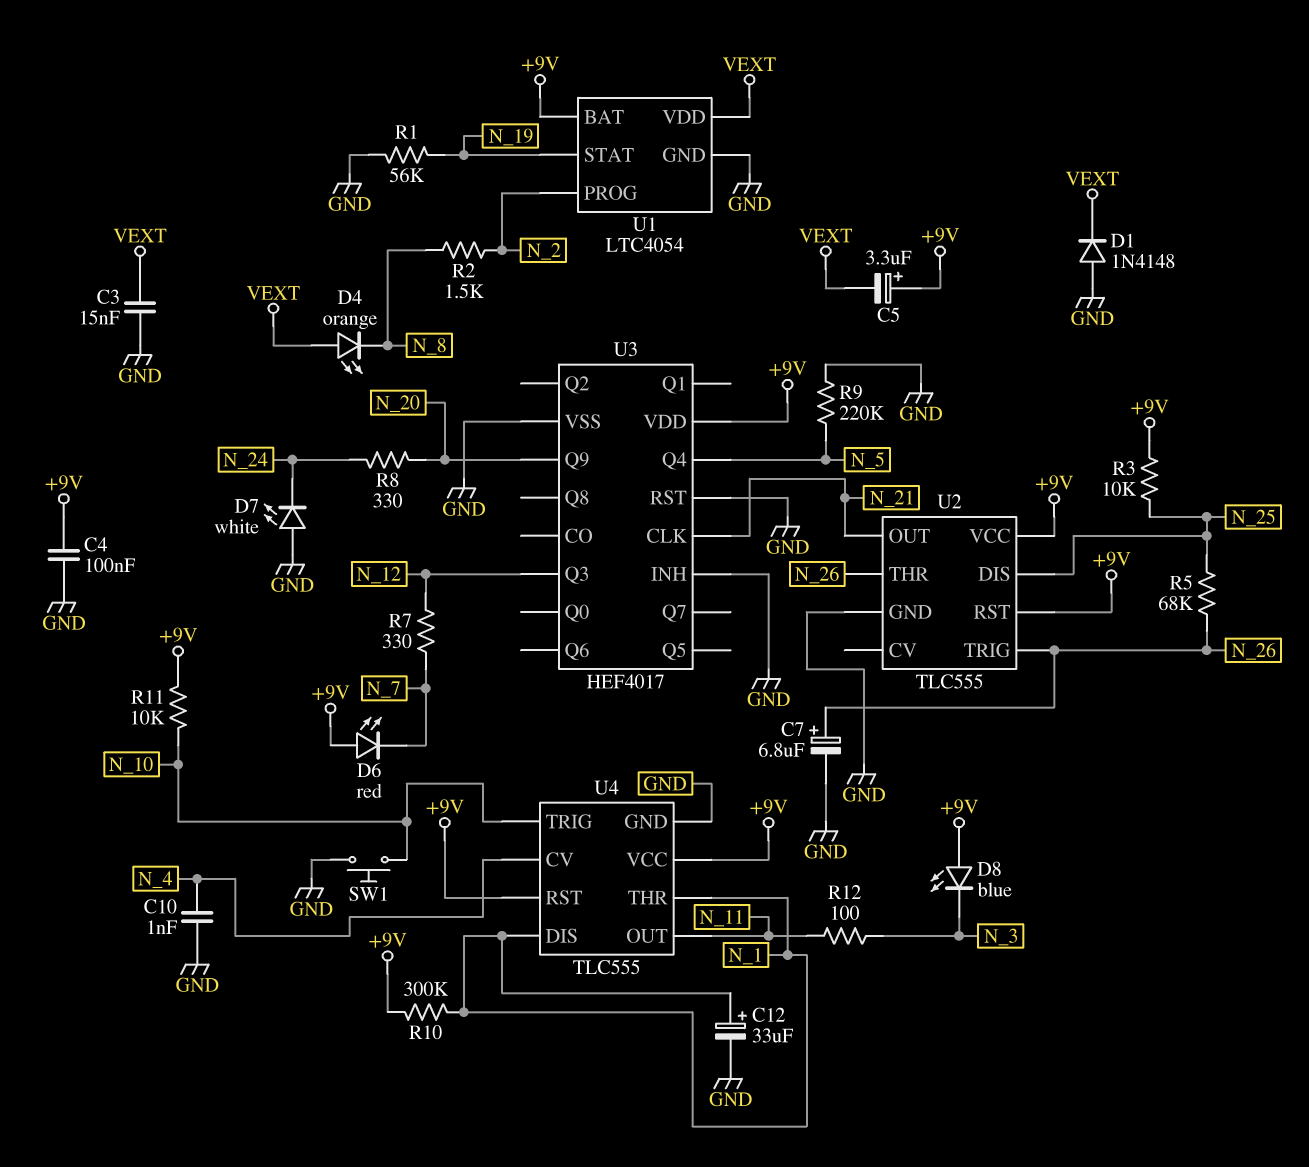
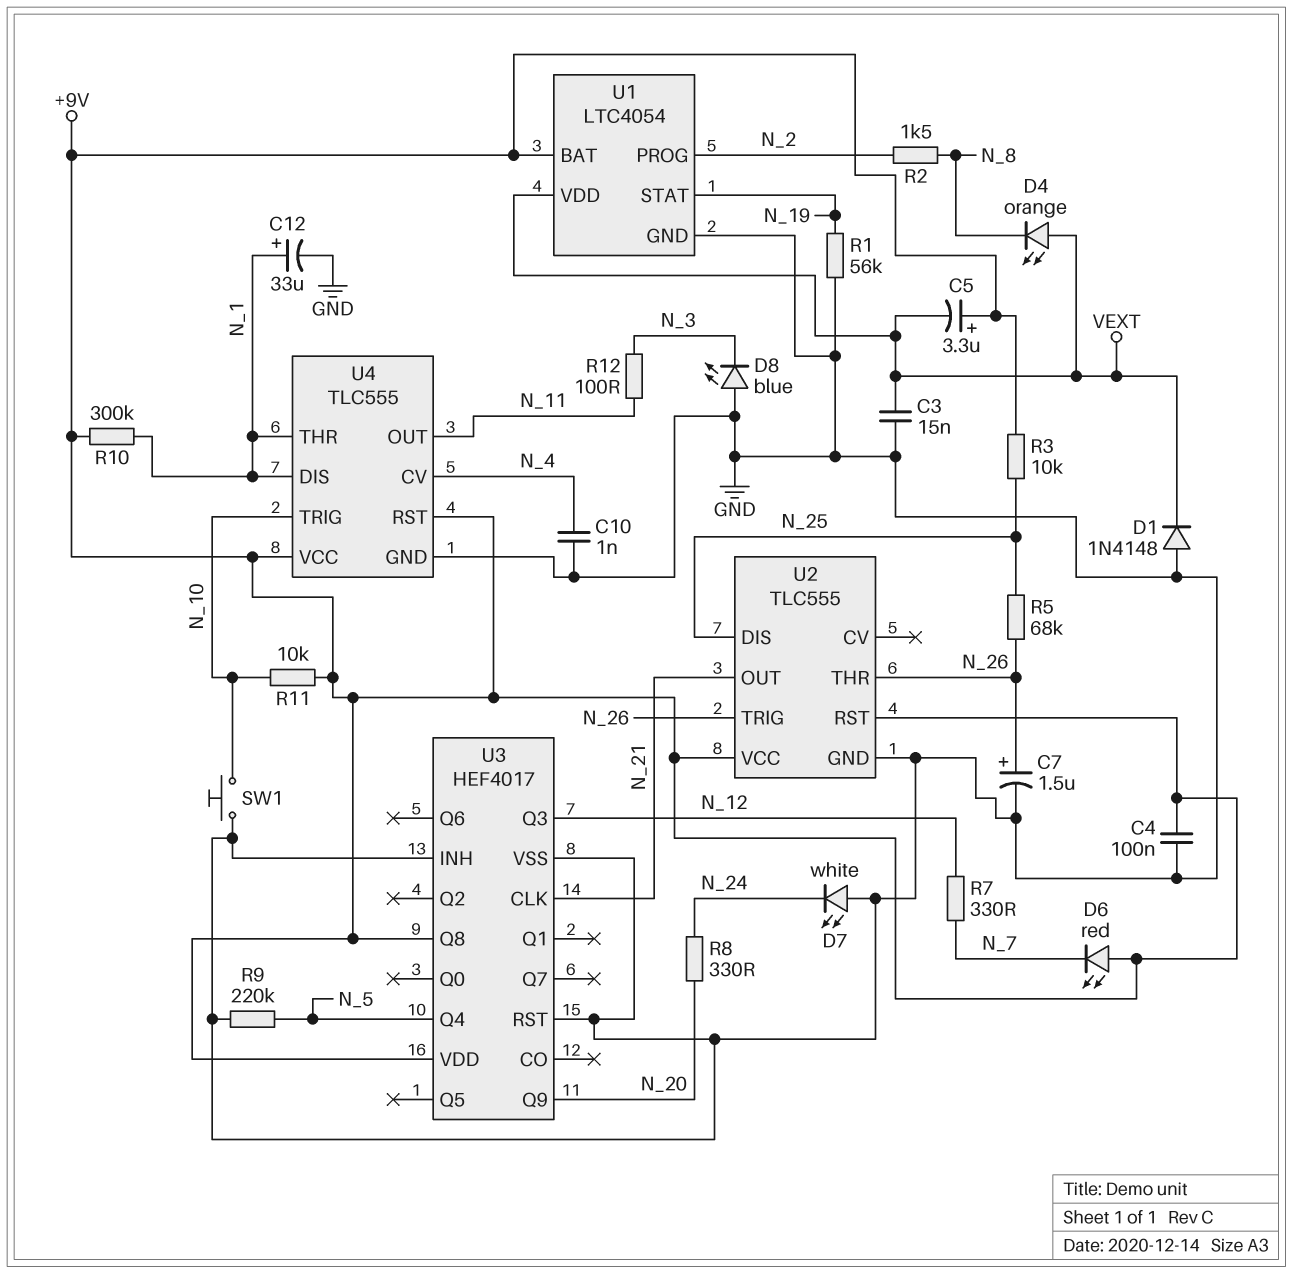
C7: 6.8uF (plus N_26, minus GND) -> 1.5uF (plus N_26, minus GND)
D8: LED blue (A +9V, K N_3) -> LED blue (A GND, K N_3)
U3 pin Q8: none -> +9V

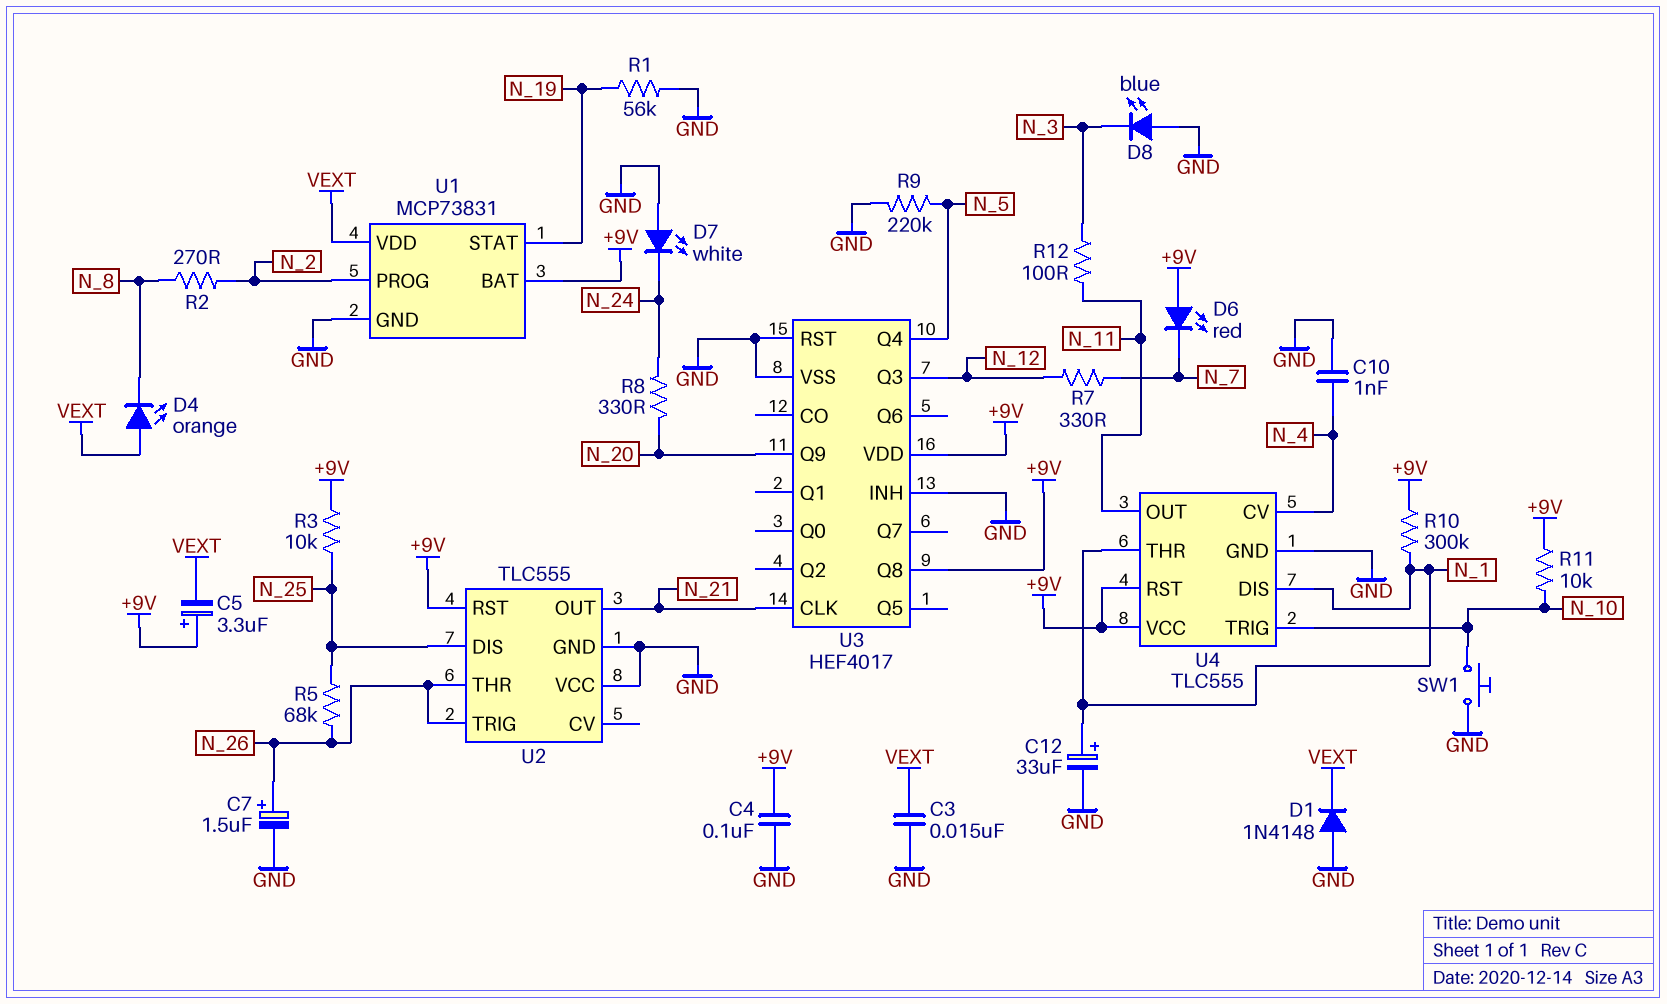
R2: 1.5k (N_2, N_8) -> 270 (N_2, N_8)
U1: LTC4054 -> MCP73831
U2 pin VCC: +9V -> GND

